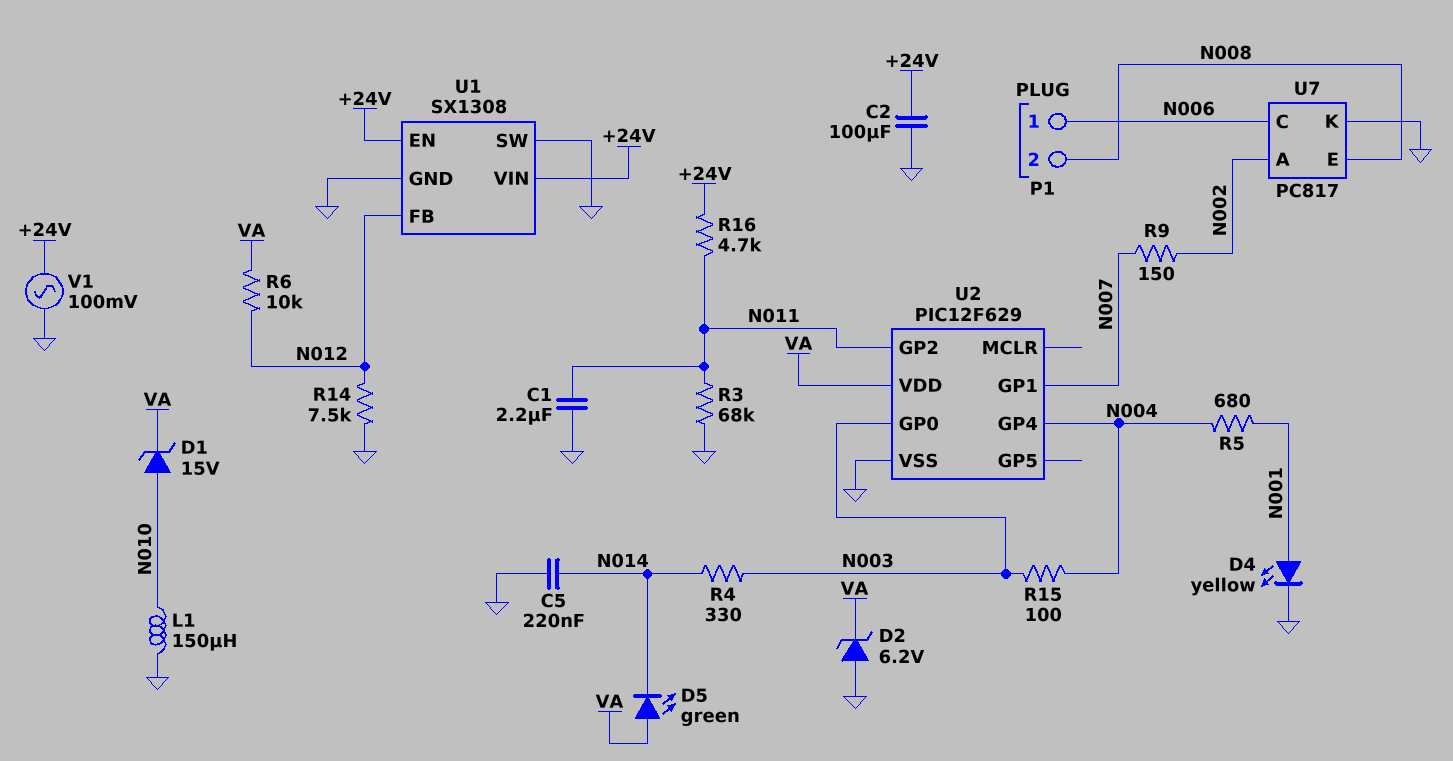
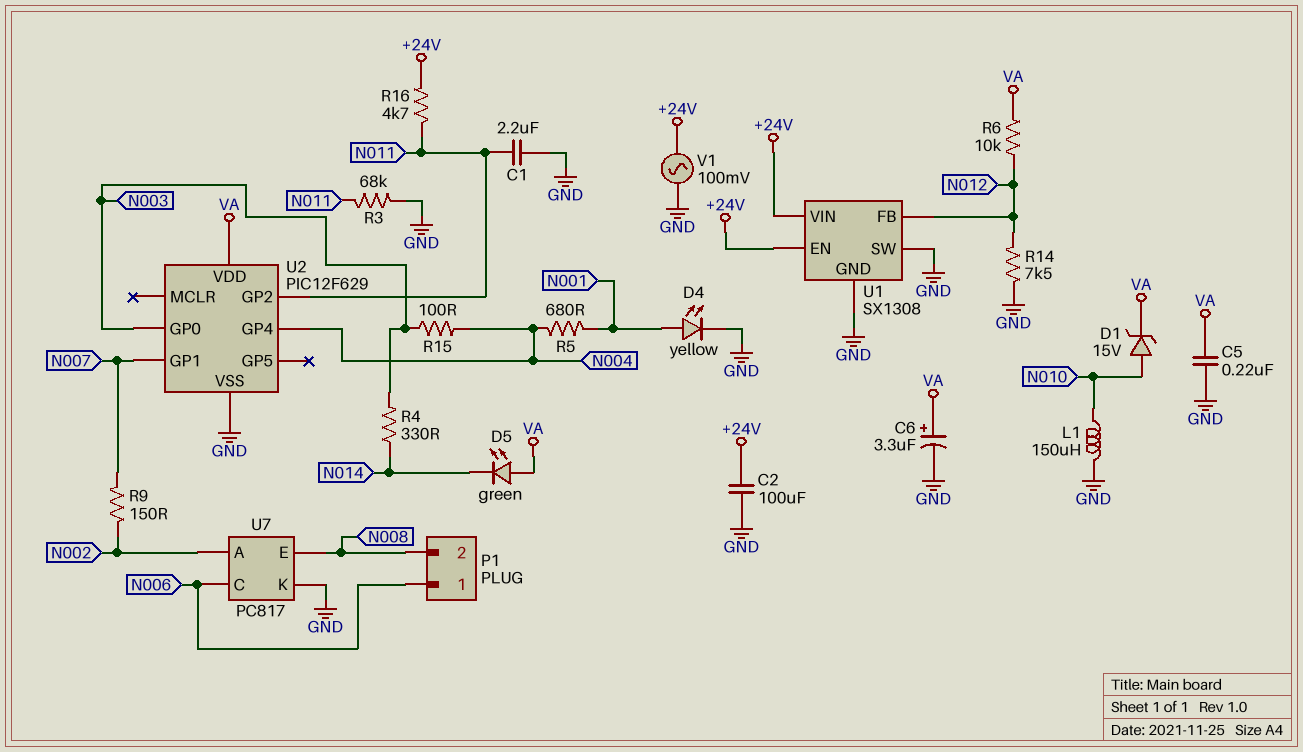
C5: 220nF (GND, N014) -> 220nF (GND, VA)
C6: none -> 3.3uF (plus VA, minus GND)
D2: zener 6.2V (A GND, K VA) -> none

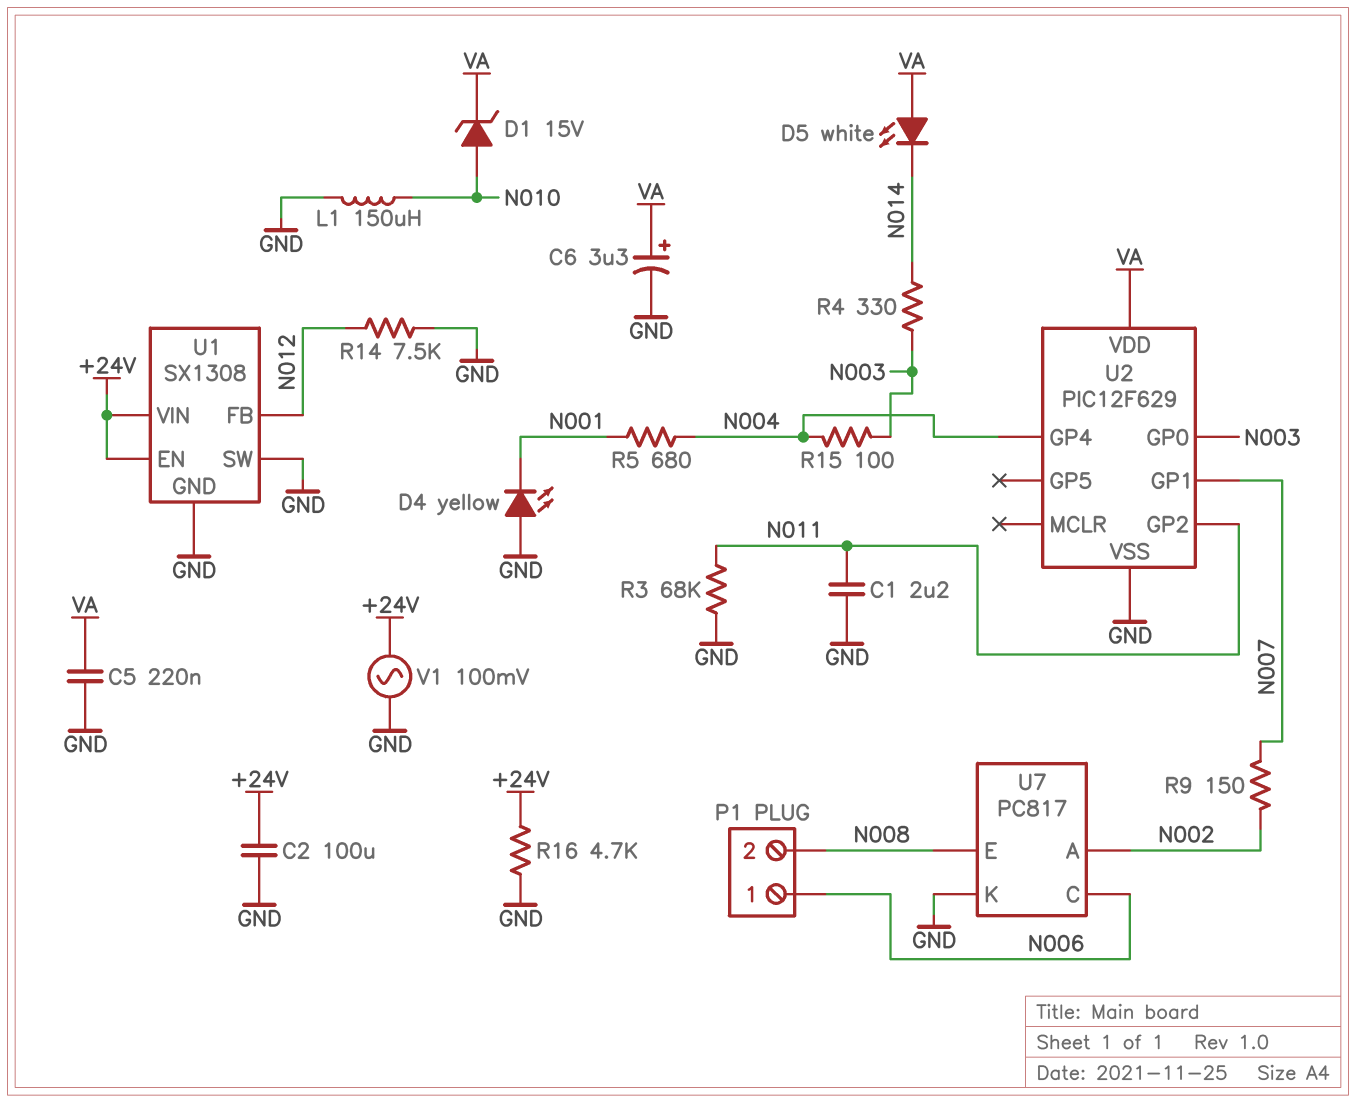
D4: LED yellow (A N001, K GND) -> LED yellow (A GND, K N001)
D5: LED green (A VA, K N014) -> LED white (A VA, K N014)
R6: 10k (N012, VA) -> none
R16: 4.7k (+24V, N011) -> 4.7k (+24V, GND)

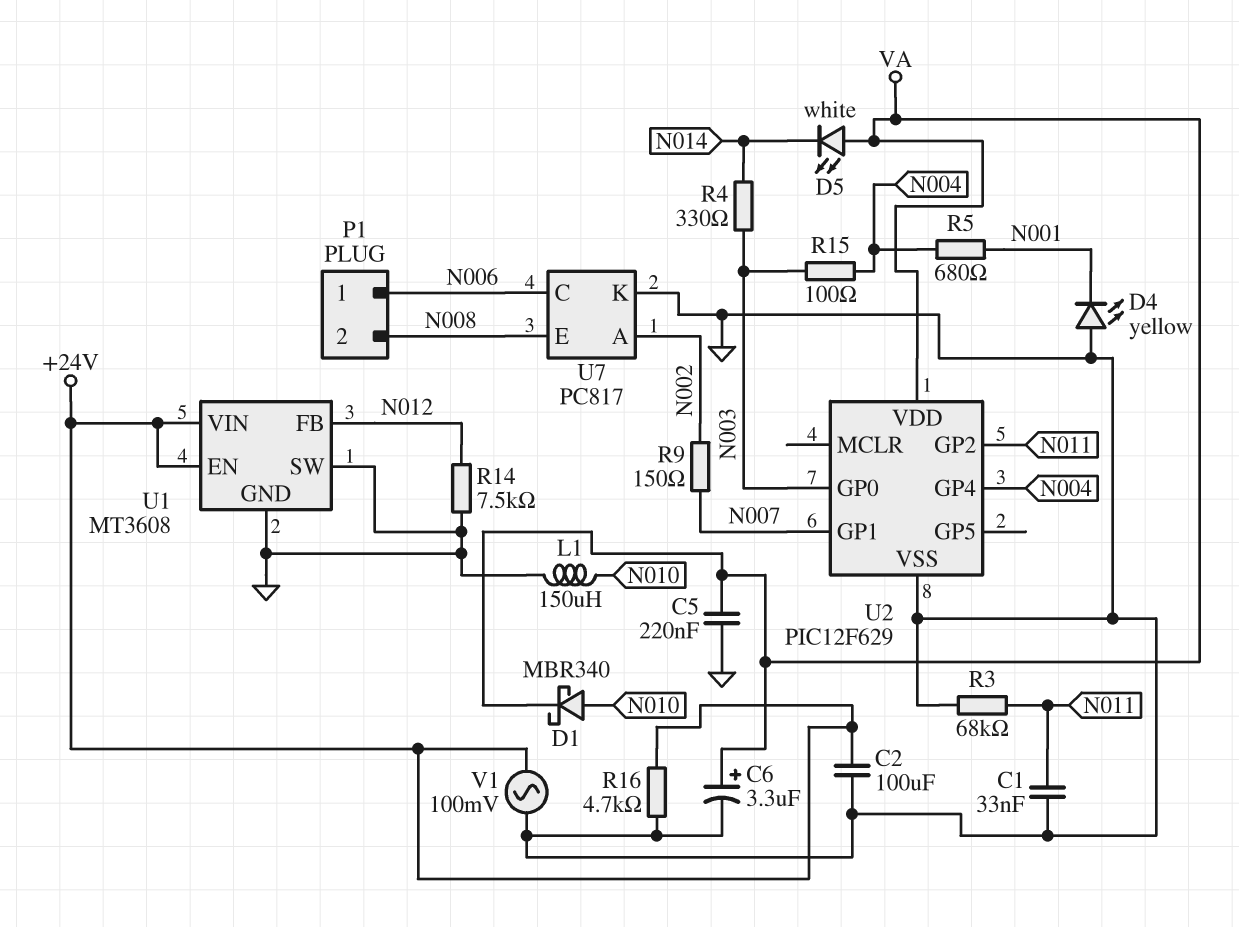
C1: 2.2uF (GND, N011) -> 33nF (GND, N011)
D1: zener 15V (A N010, K VA) -> schottky MBR340 (A N010, K VA)
U1: SX1308 -> MT3608

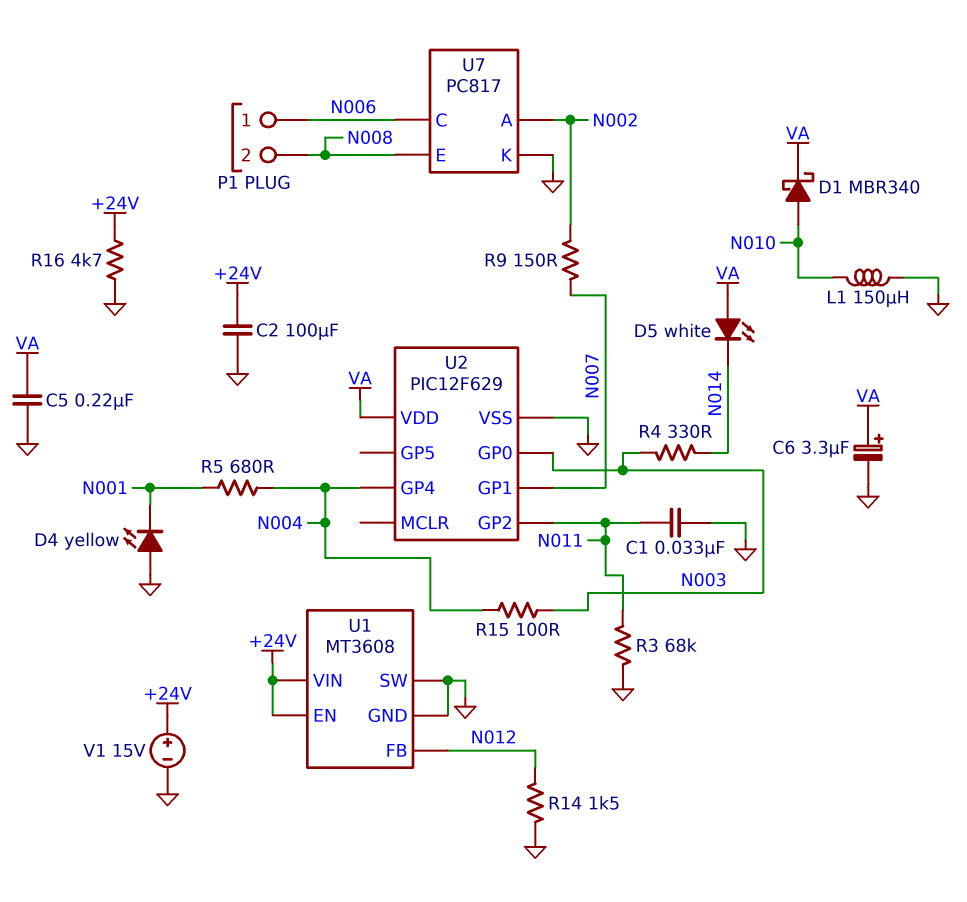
R14: 7.5k (GND, N012) -> 1.5k (GND, N012)
V1: AC 100mV (+24V, GND) -> 15V (plus +24V, minus GND)

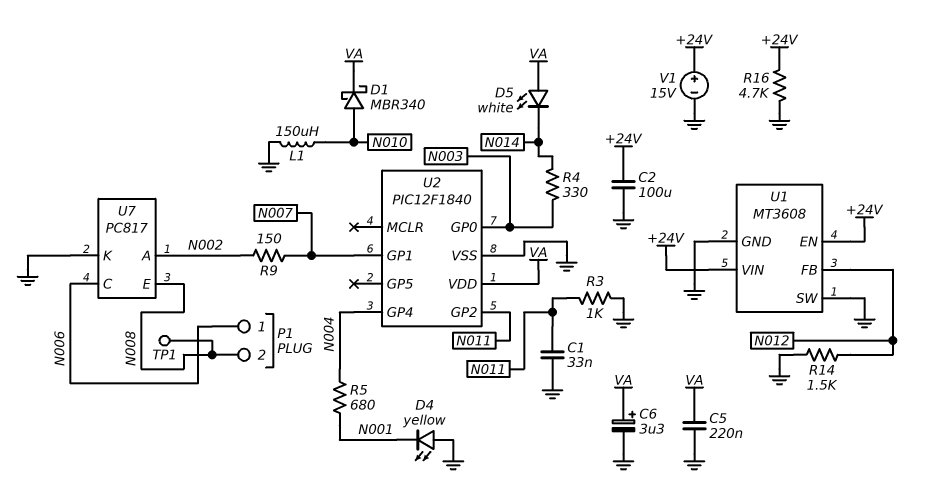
R3: 68k (GND, N011) -> 1k (GND, N011)
R15: 100 (N003, N004) -> none
TP1: none -> test point (N008)
U2: PIC12F629 -> PIC12F1840

